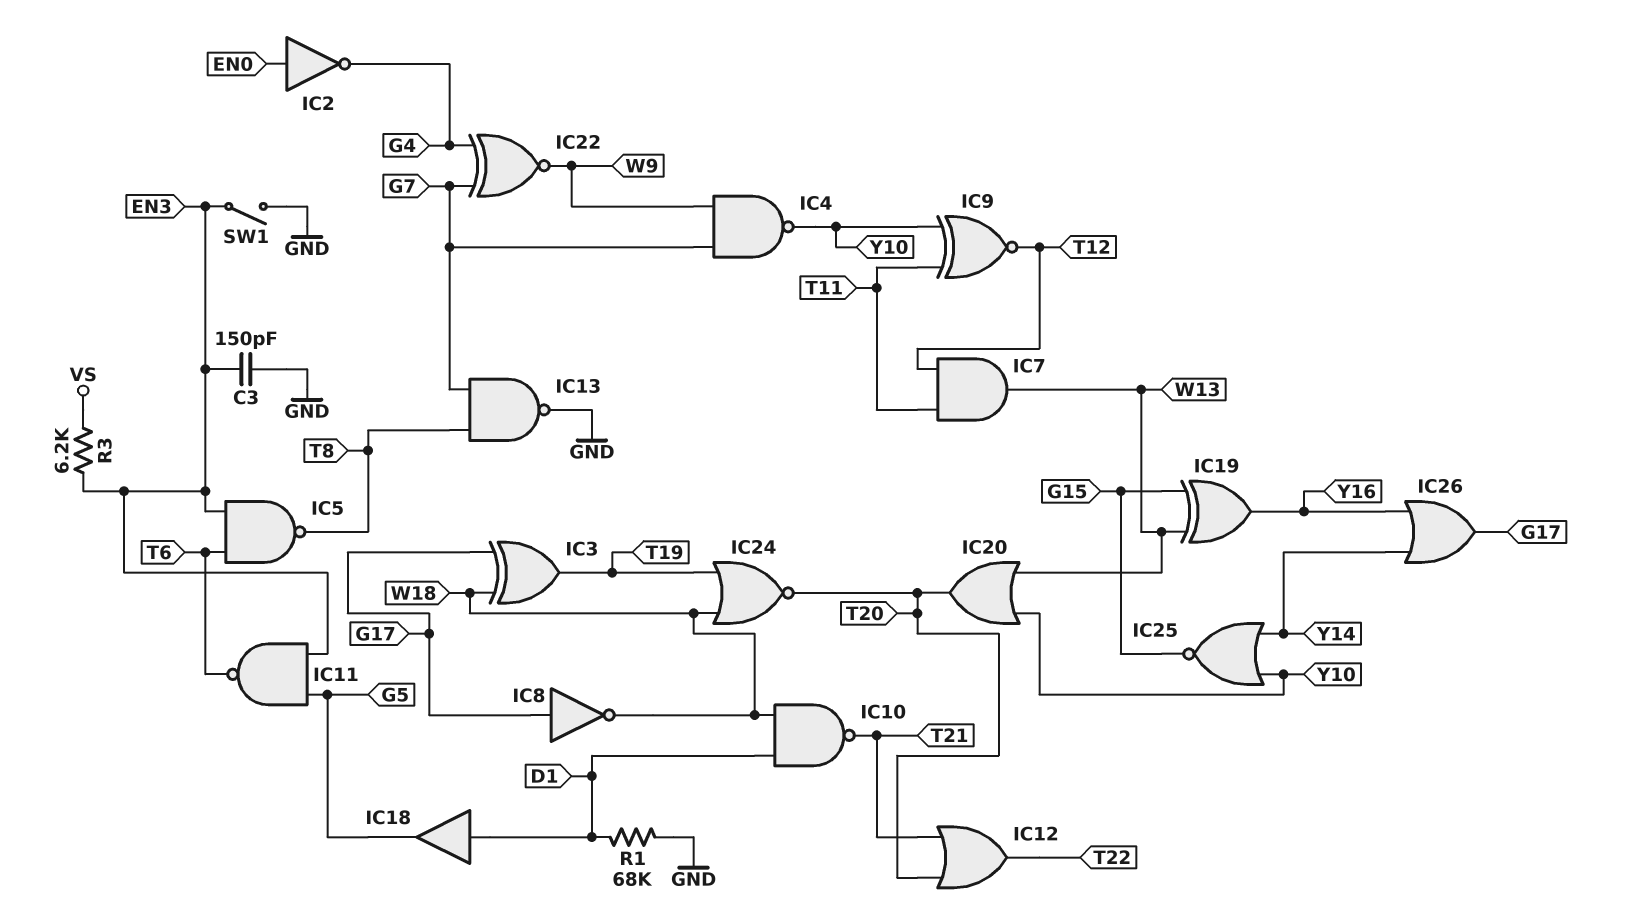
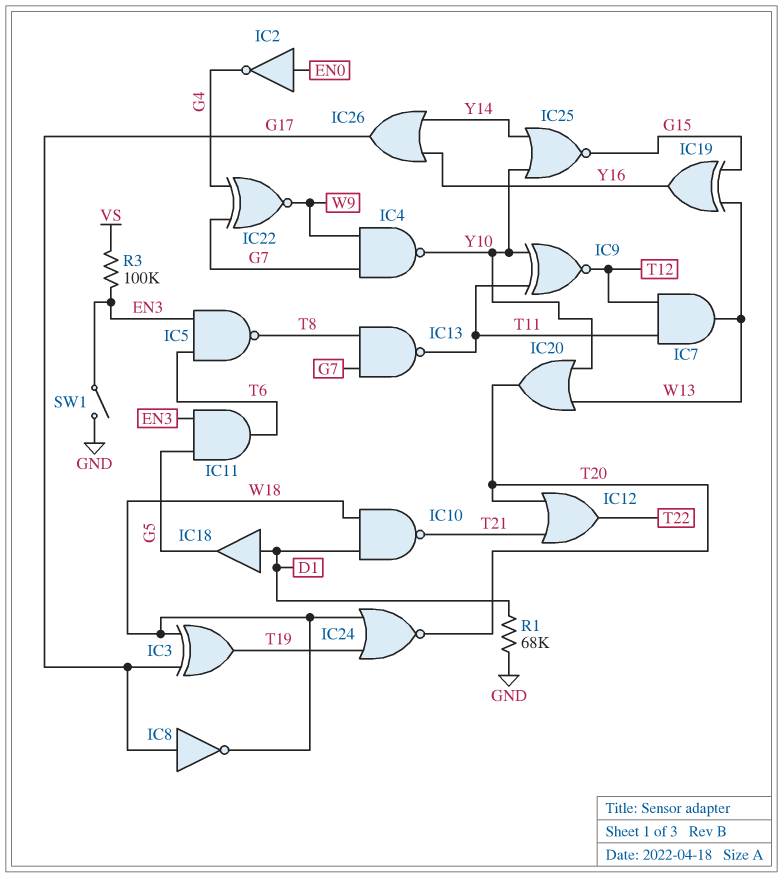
C3: 150pF (EN3, GND) -> none
IC11: NAND (in EN3, in G5, out T6) -> AND (in EN3, in G5, out T6)
IC13: NAND (in G7, in T8, out GND) -> NAND (in G7, in T8, out T11)
R3: 6.2k (EN3, VS) -> 100k (EN3, VS)

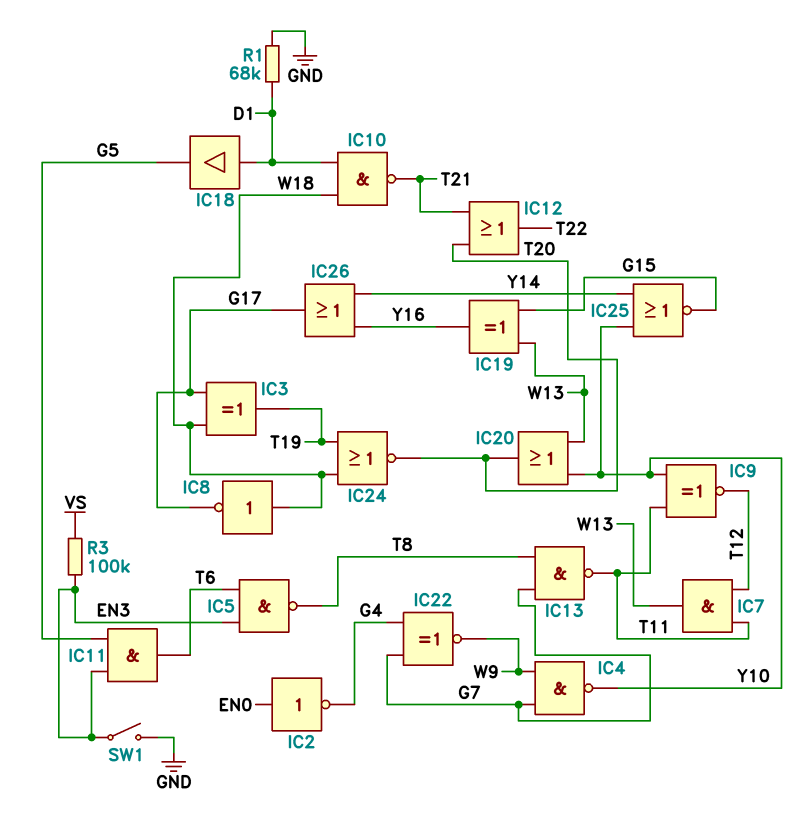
IC8: NOT (in G17, out W18) -> NOT (in W18, out G17)

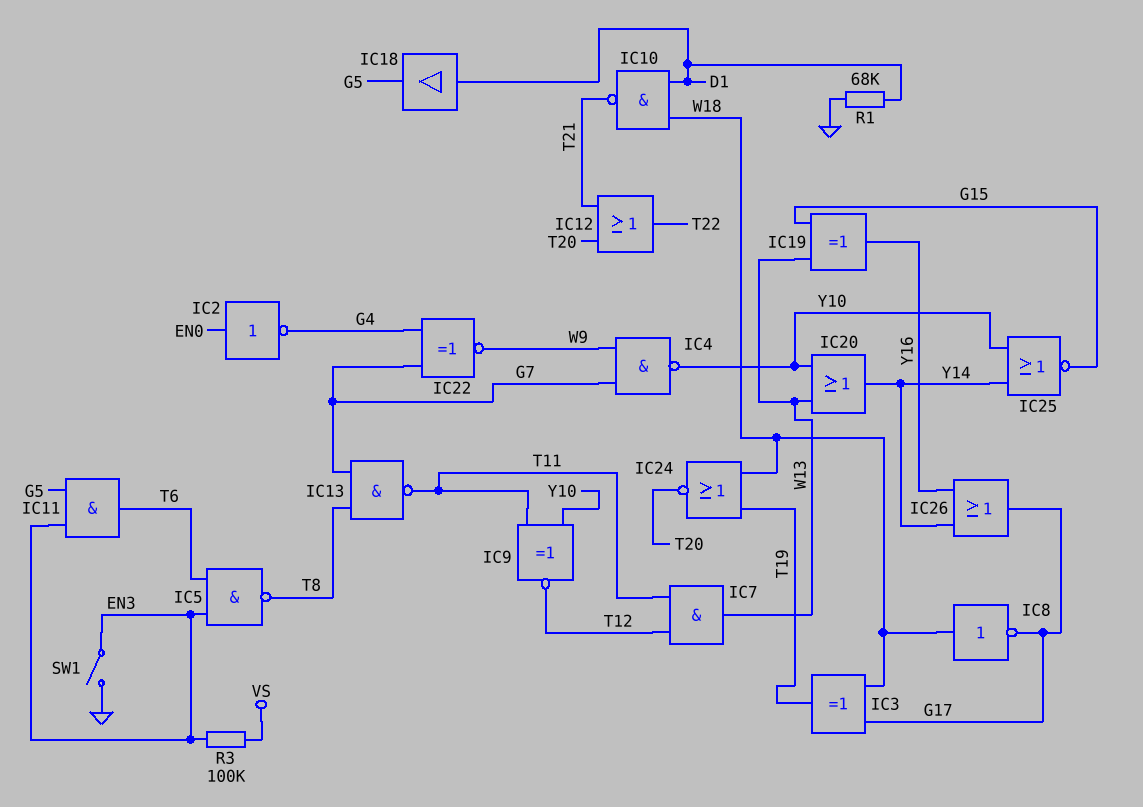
IC20: OR (in W13, in Y10, out T20) -> OR (in W13, in Y10, out Y14)

